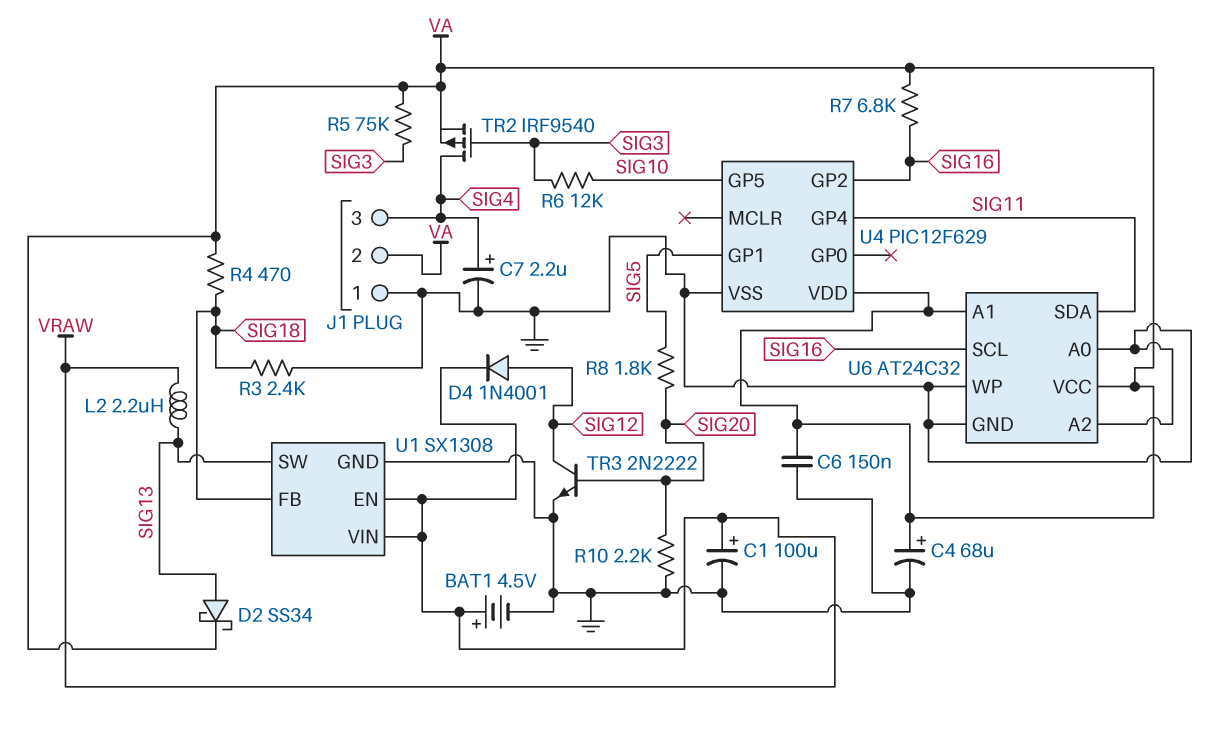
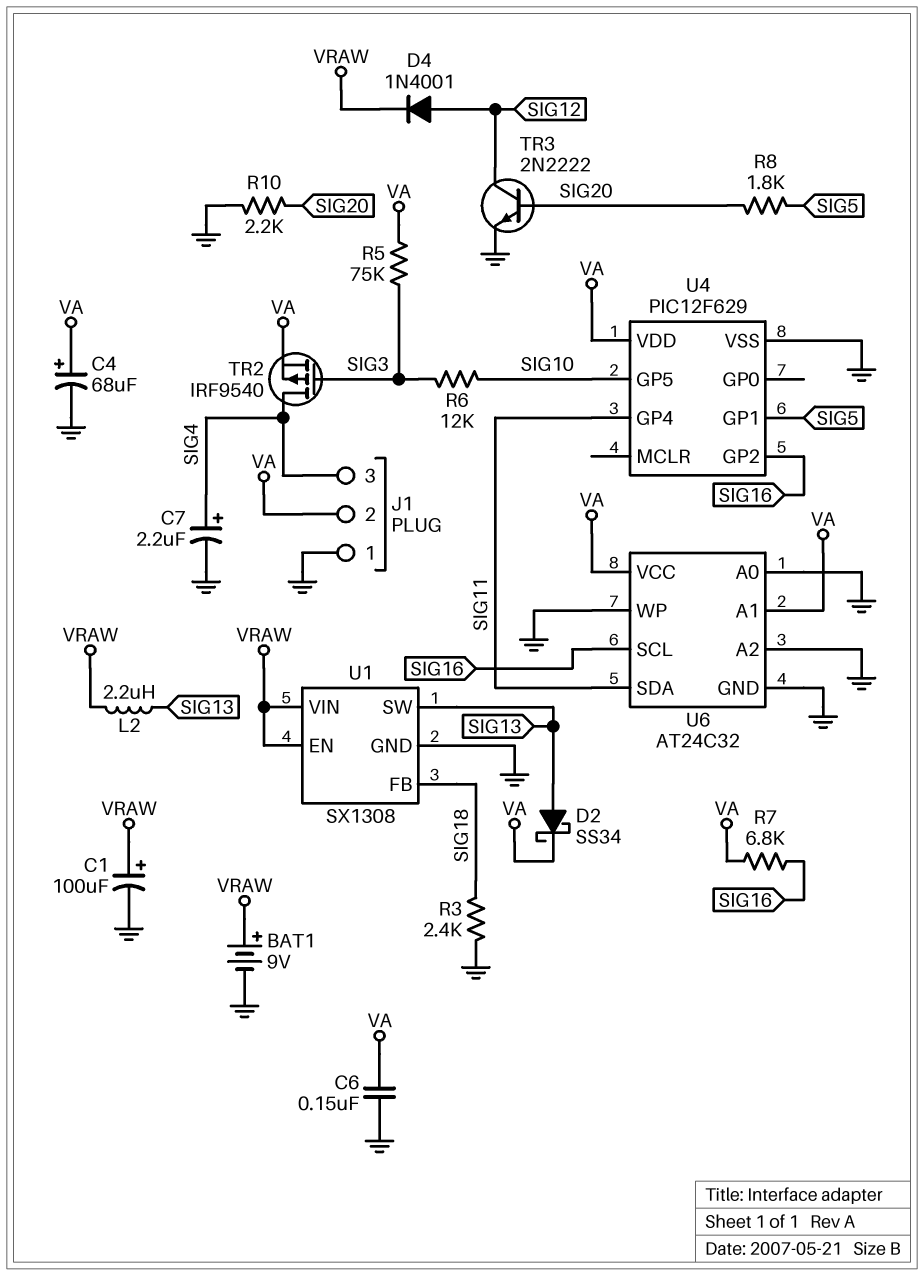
BAT1: 4.5V (plus VRAW, minus GND) -> 9V (plus VRAW, minus GND)
R4: 470 (SIG18, VA) -> none

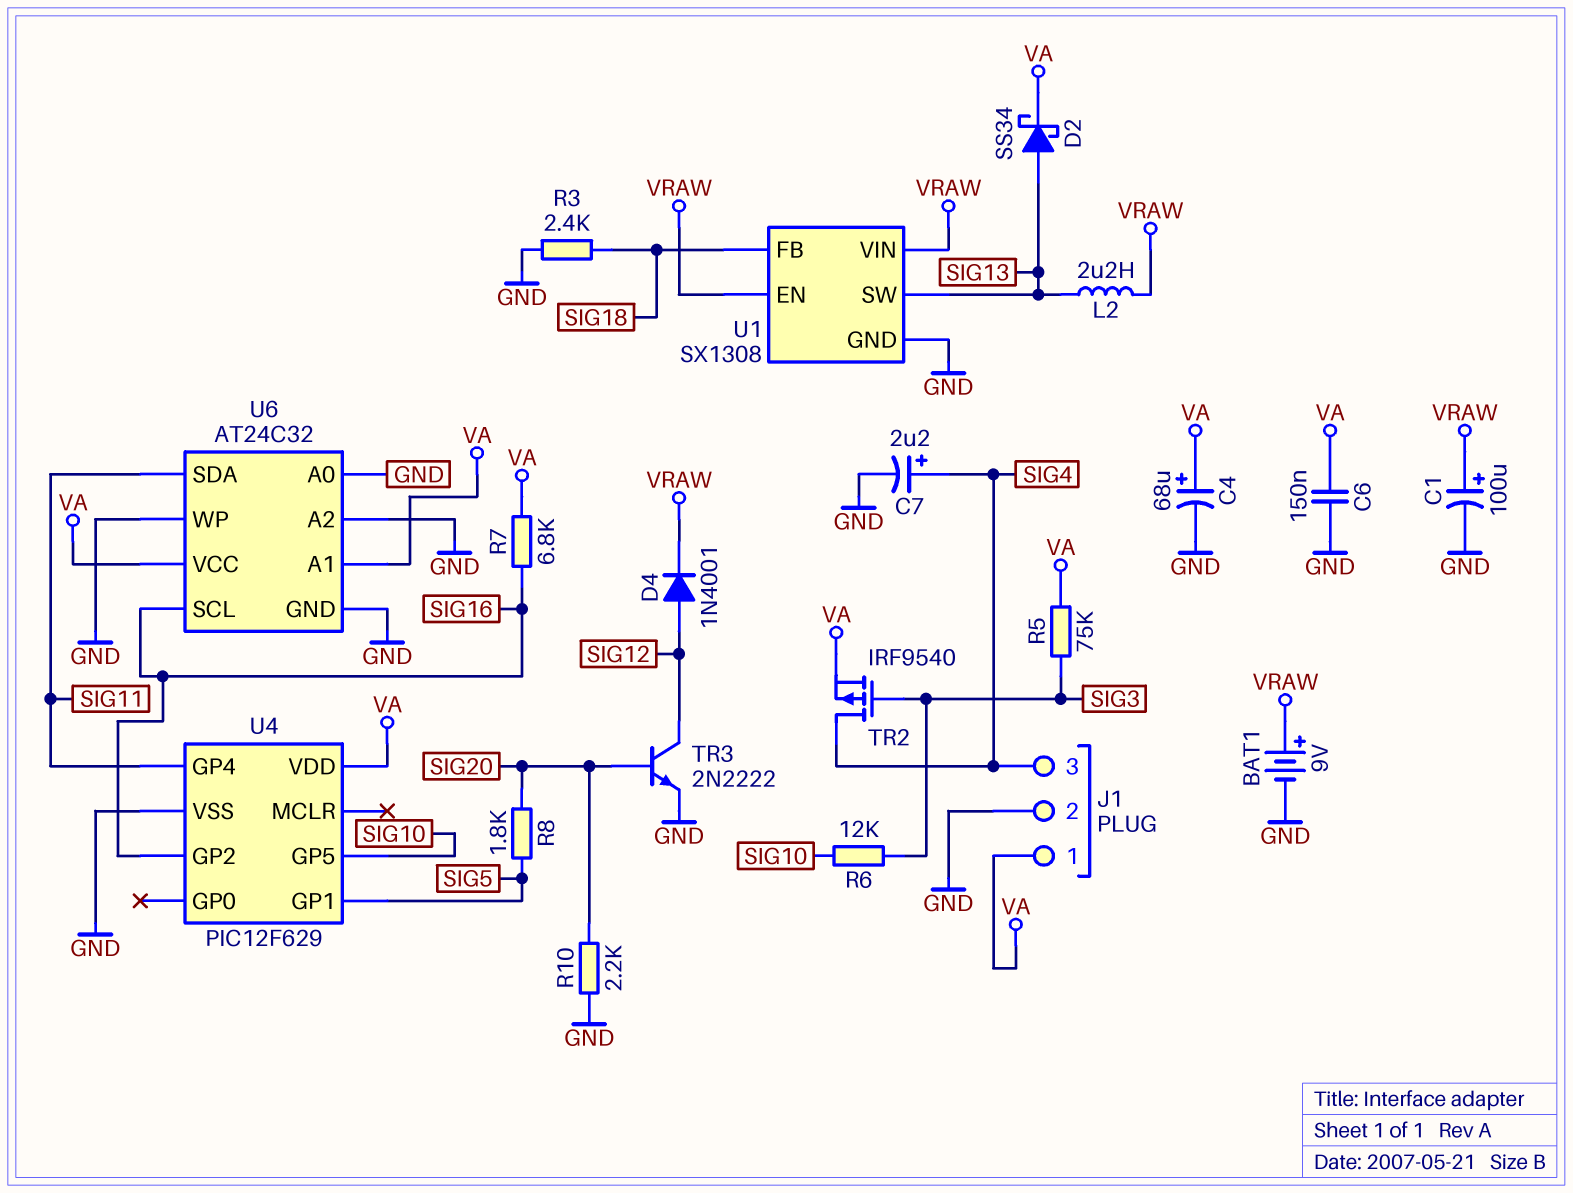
J1 pin 1: GND -> VA
J1 pin 2: VA -> GND

